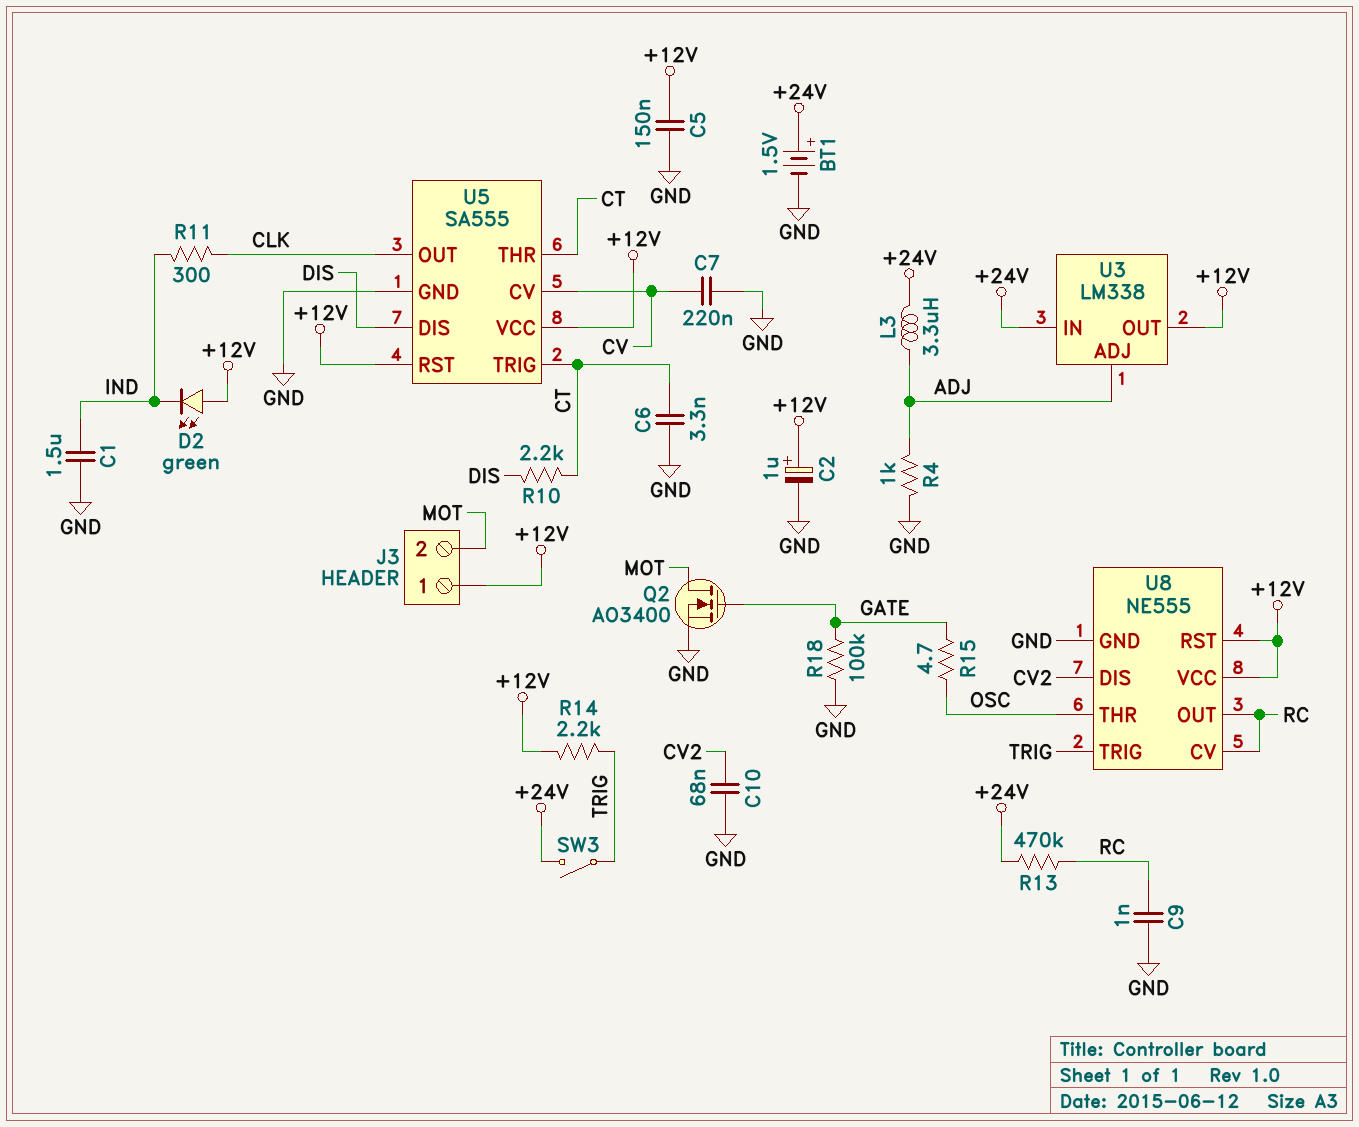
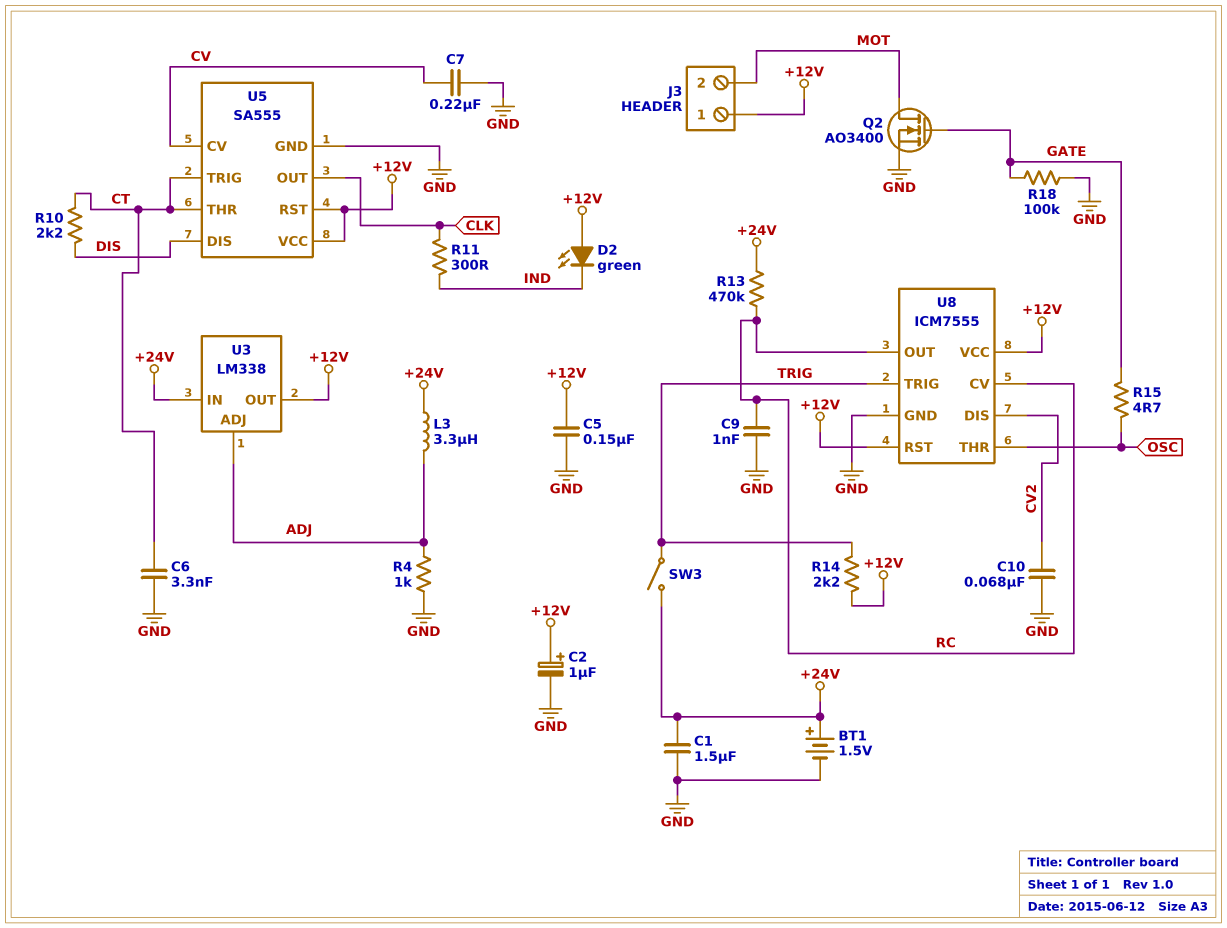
C1: 1.5uF (GND, IND) -> 1.5uF (+24V, GND)
U8: NE555 -> ICM7555

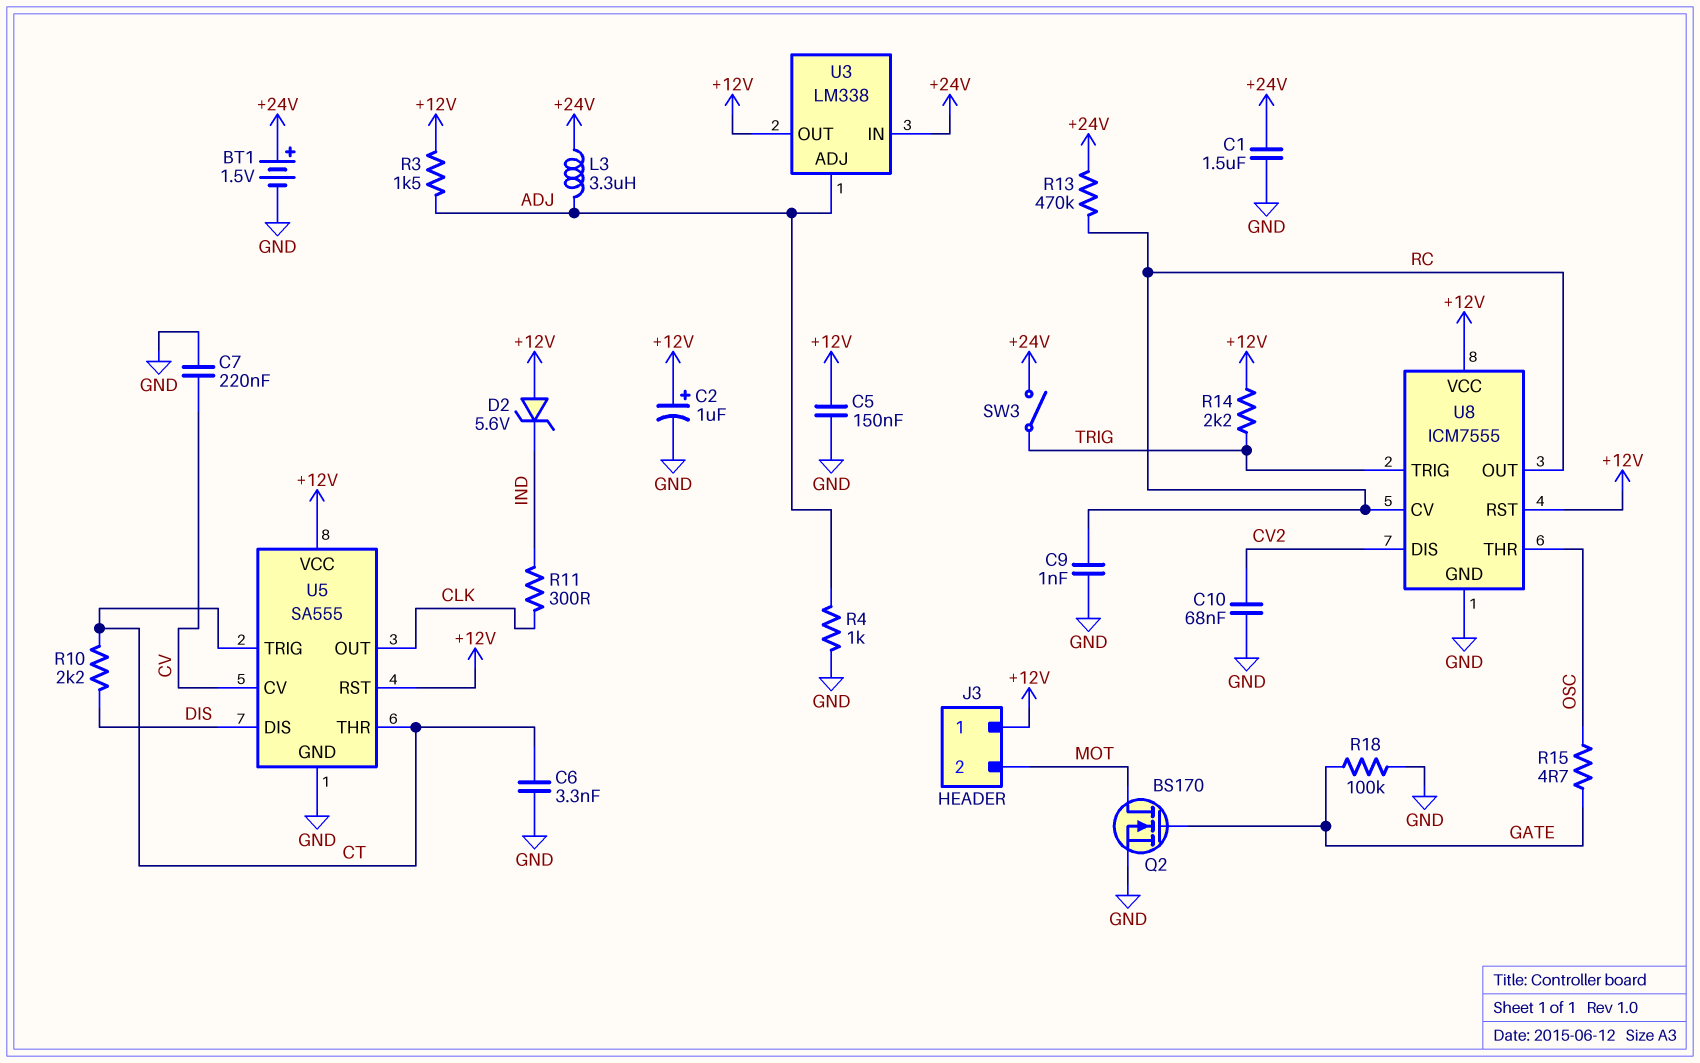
D2: LED green (A +12V, K IND) -> zener 5.6V (A +12V, K IND)
Q2: NMOS AO3400 (G GATE, D MOT, S GND) -> NMOS BS170 (G GATE, D MOT, S GND)
R3: none -> 1.5k (+12V, ADJ)

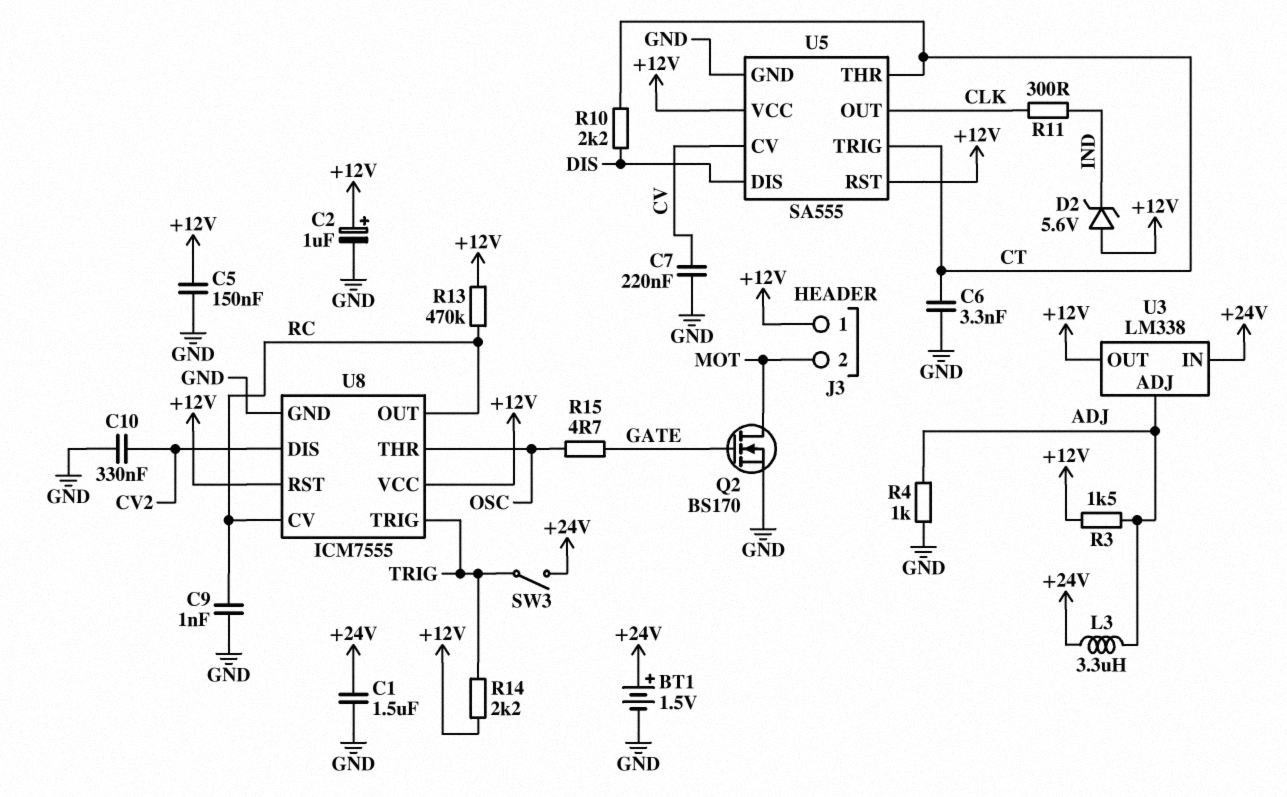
C10: 68nF (CV2, GND) -> 330nF (CV2, GND)
R13: 470k (+24V, RC) -> 470k (+12V, RC)
R18: 100k (GATE, GND) -> none

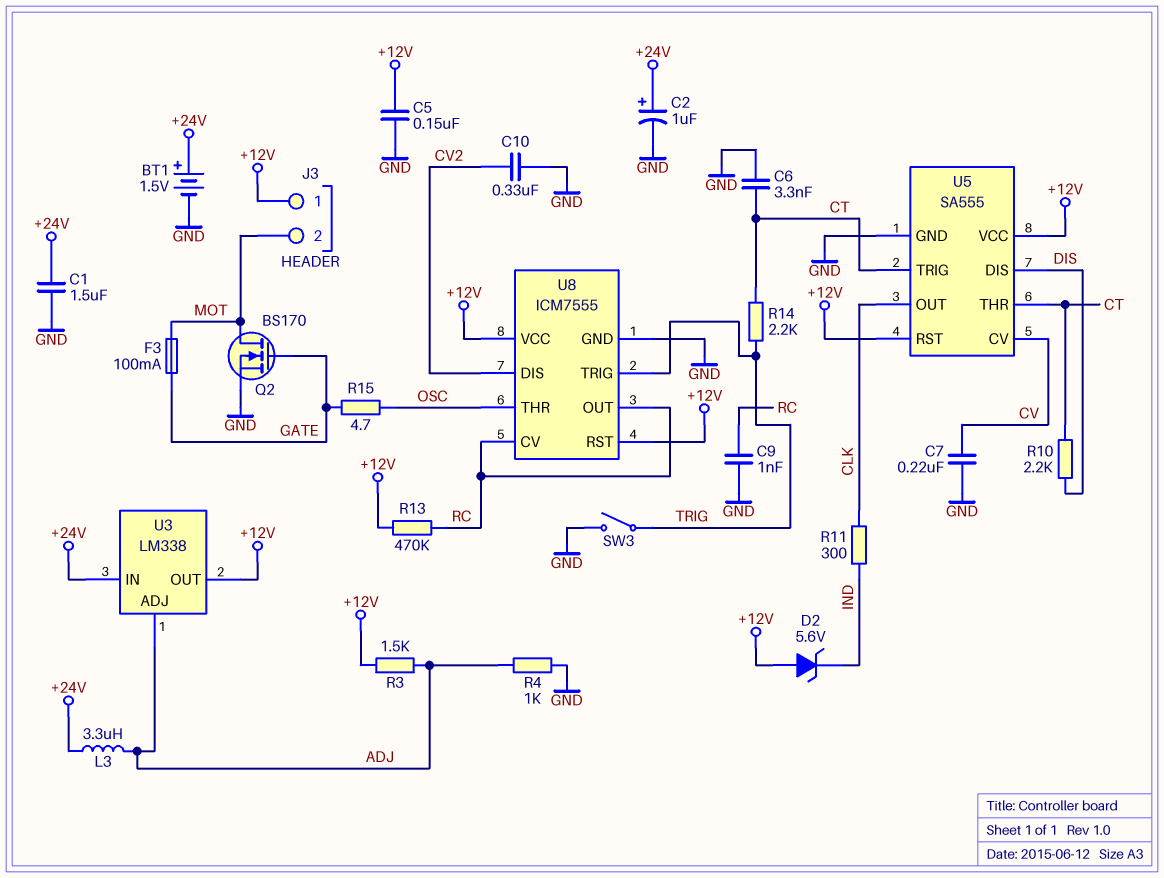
C2: 1uF (plus +12V, minus GND) -> 1uF (plus +24V, minus GND)
F3: none -> 100mA (GATE, MOT)
R14: 2.2k (+12V, TRIG) -> 2.2k (CT, TRIG)
SW3: switch (+24V, TRIG) -> switch (GND, TRIG)

